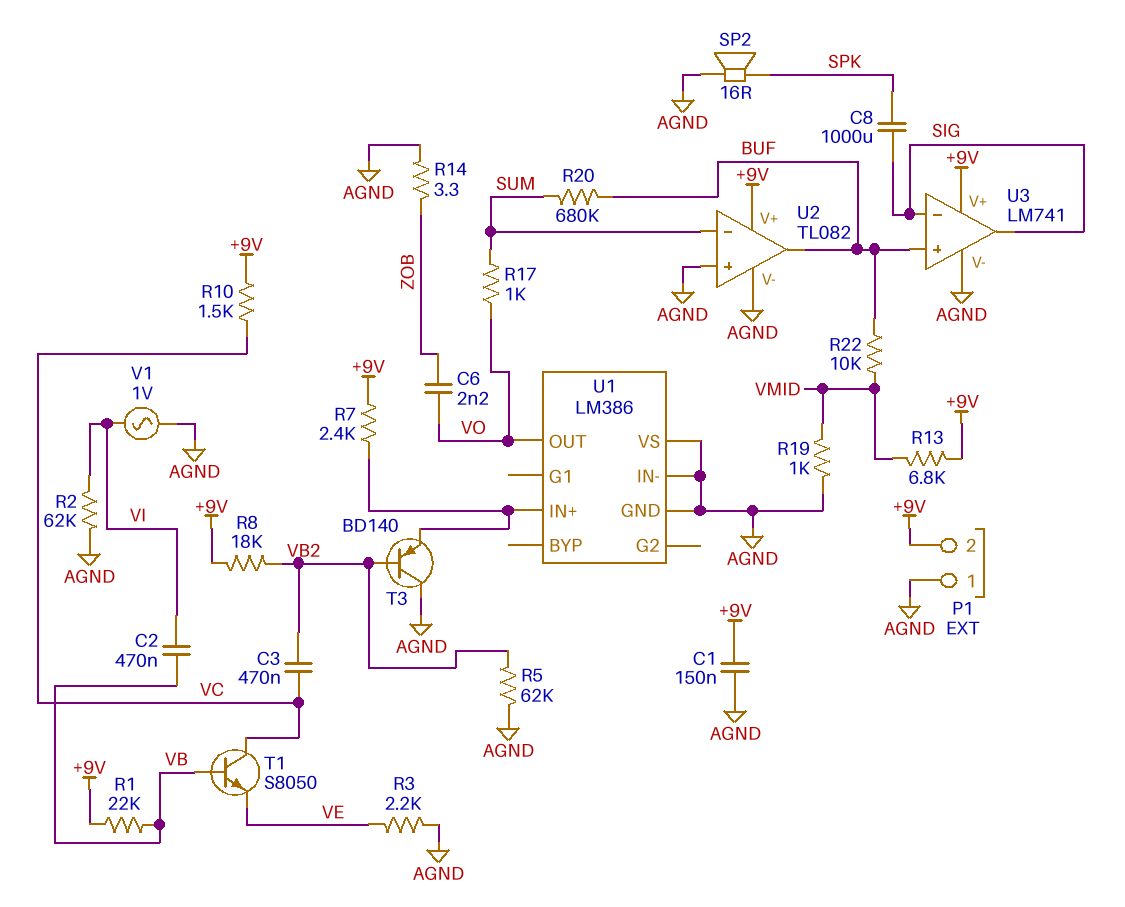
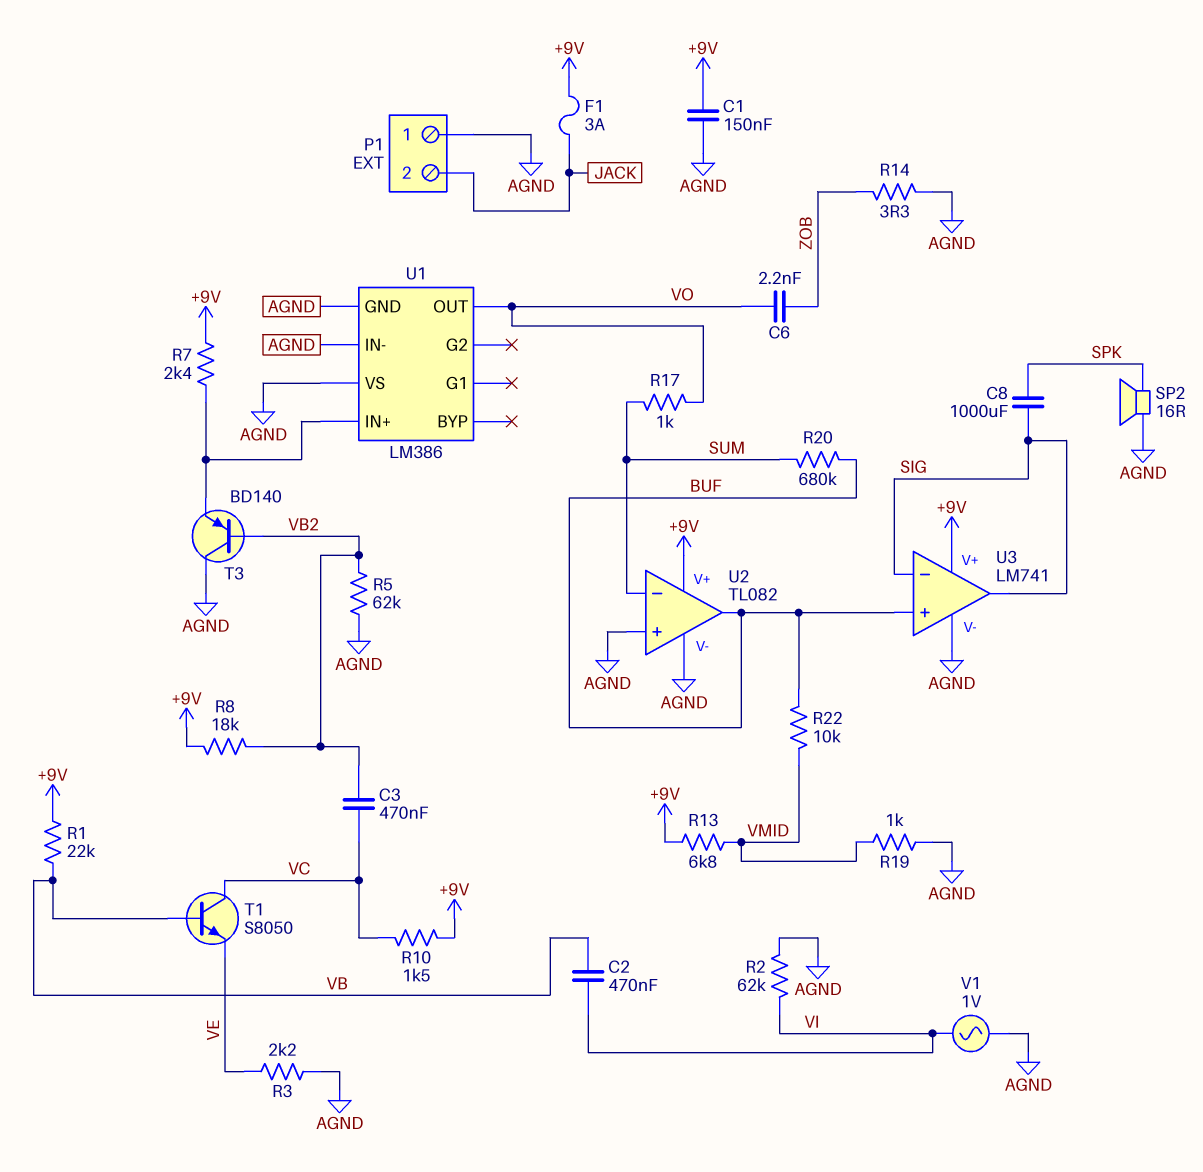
F1: none -> 3A (+9V, JACK)
P1 pin 2: +9V -> JACK

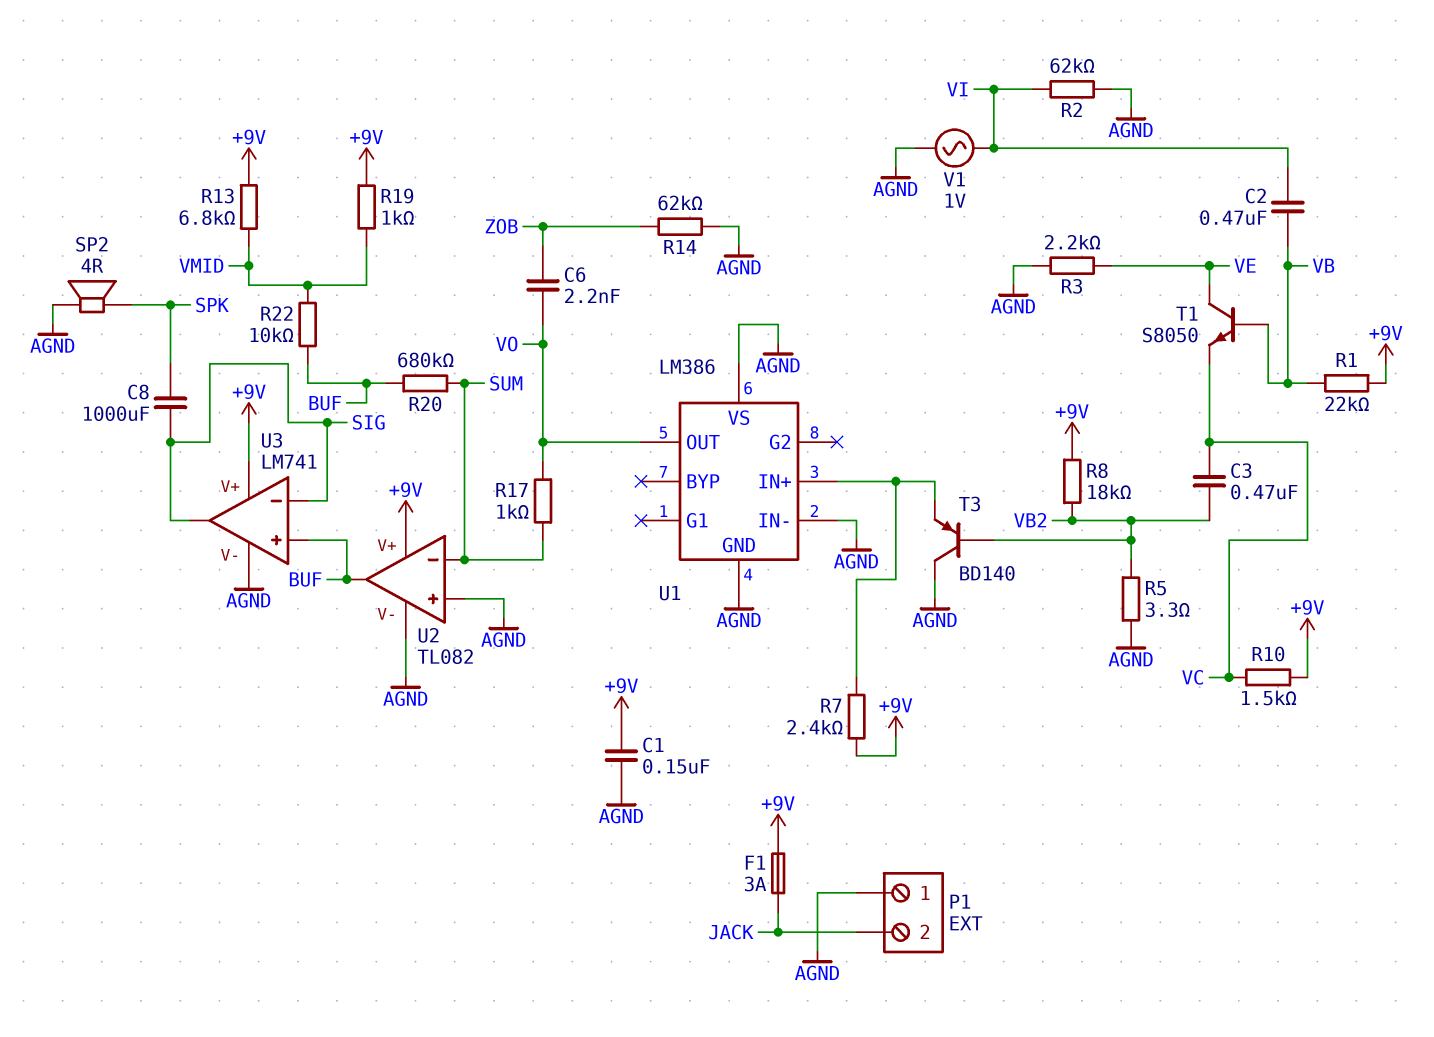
R5: 62k (AGND, VB2) -> 3.3 (AGND, VB2)
R14: 3.3 (AGND, ZOB) -> 62k (AGND, ZOB)
R19: 1k (AGND, VMID) -> 1k (+9V, VMID)
SP2: speaker 16R (AGND, SPK) -> speaker 4R (AGND, SPK)
T1: NPN S8050 (B VB, C VC, E VE) -> NPN S8050 (B VB, C VE, E VC)

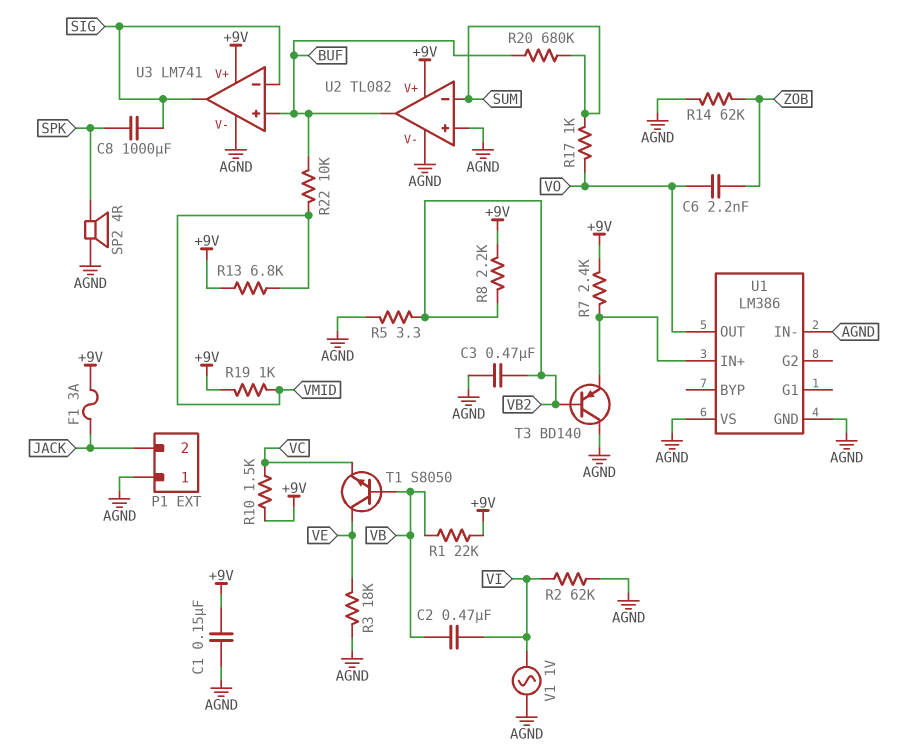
C3: 470nF (VB2, VC) -> 470nF (AGND, VB2)
R3: 2.2k (AGND, VE) -> 18k (AGND, VE)
R8: 18k (+9V, VB2) -> 2.2k (+9V, VB2)

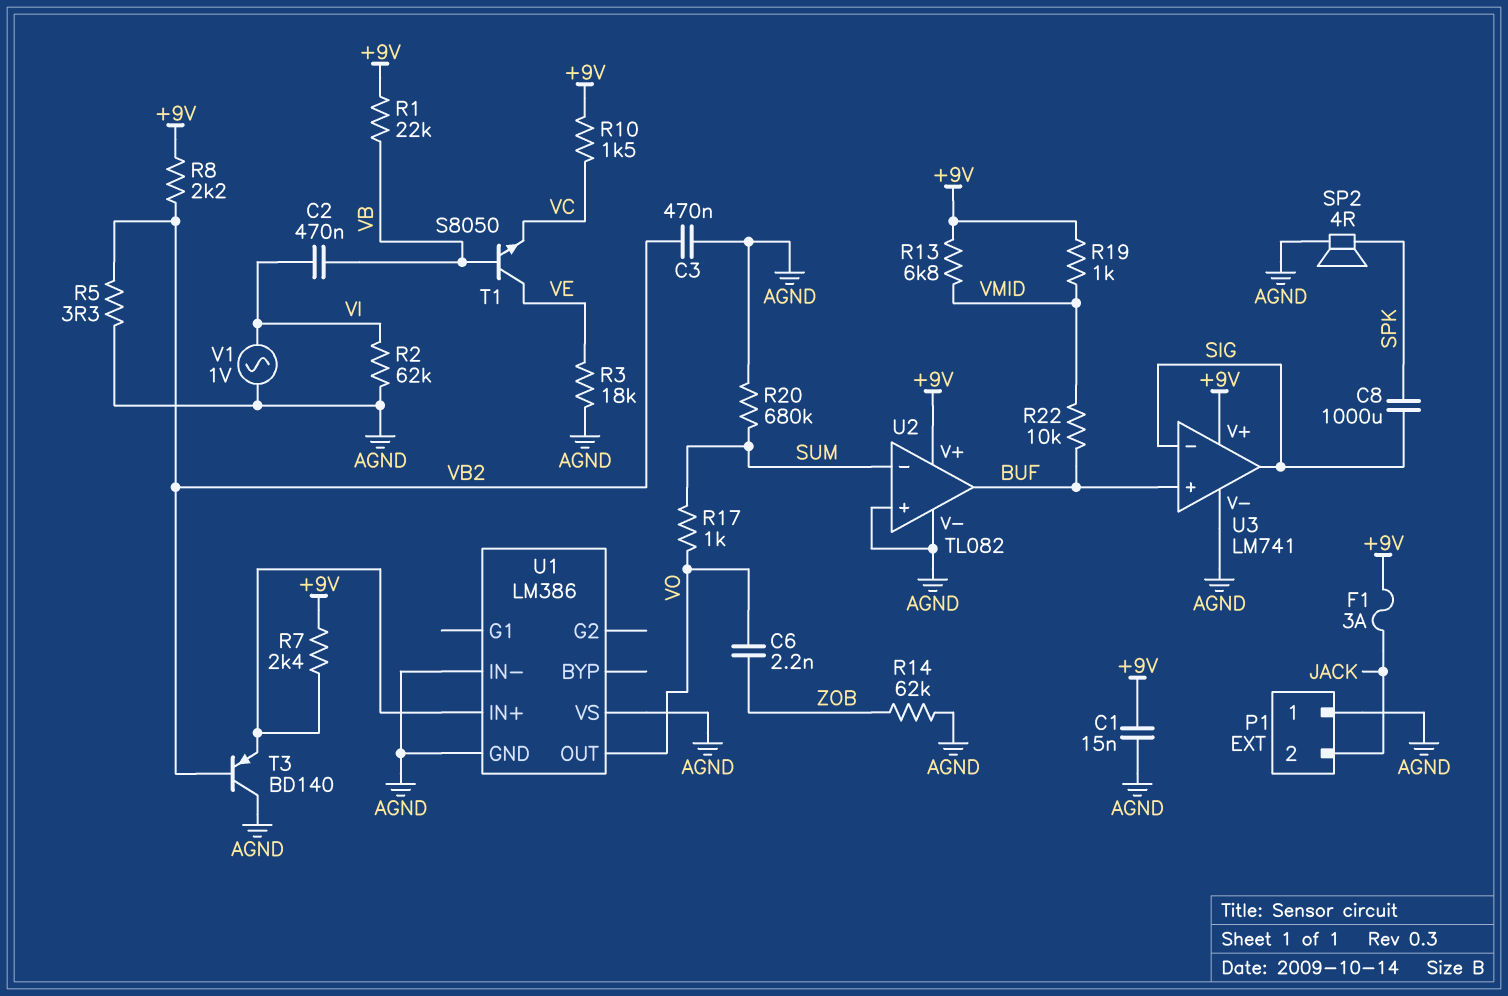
C1: 150nF (+9V, AGND) -> 15nF (+9V, AGND)
R20: 680k (BUF, SUM) -> 680k (AGND, SUM)

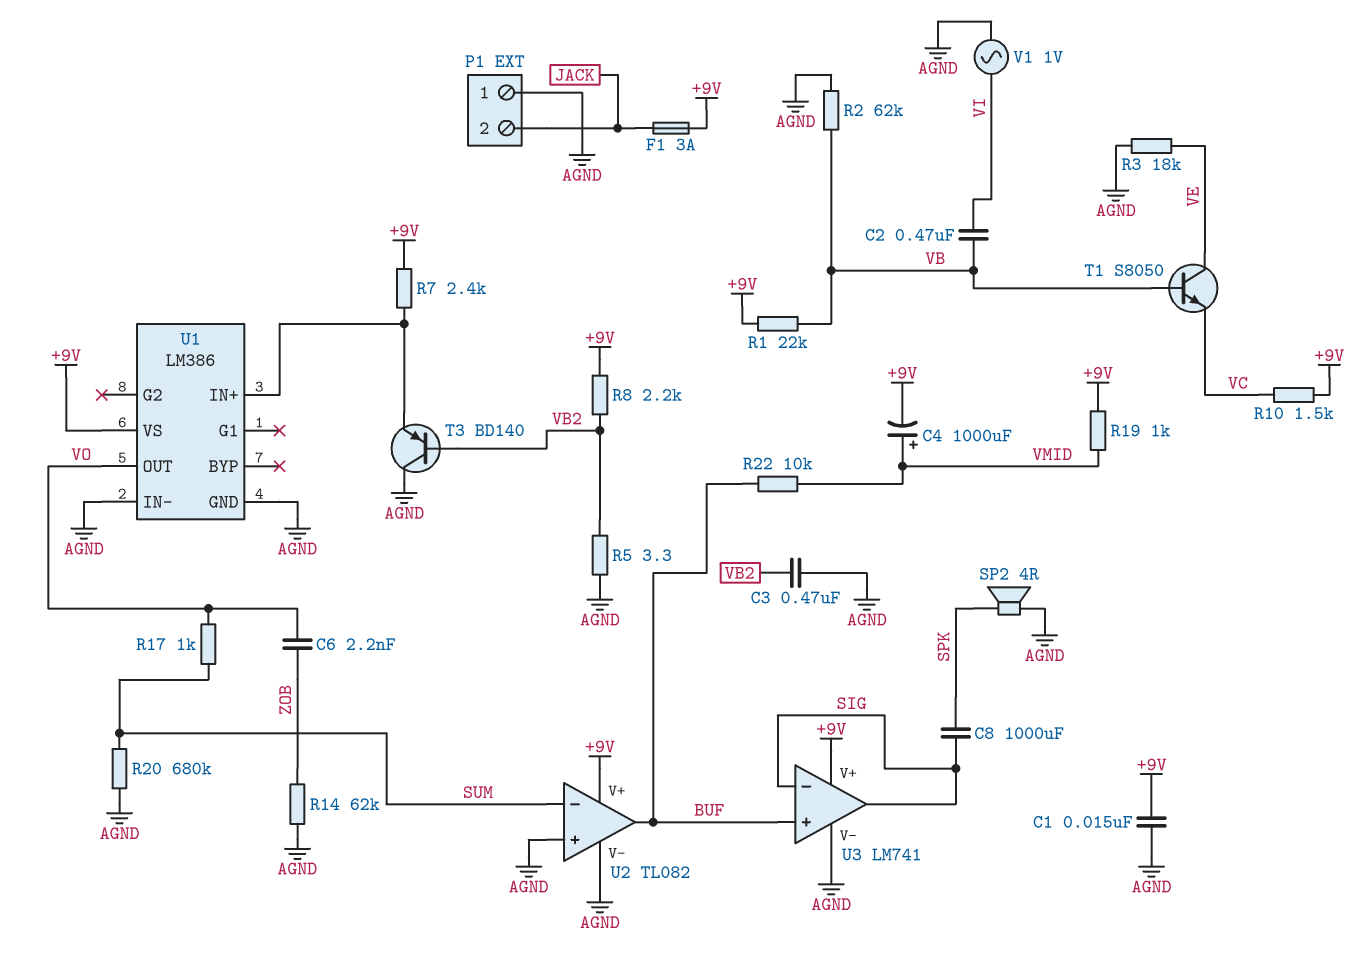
C4: none -> 1000uF (plus VMID, minus +9V)
R2: 62k (AGND, VI) -> 62k (AGND, VB)
R13: 6.8k (+9V, VMID) -> none
U1 pin VS: AGND -> +9V

